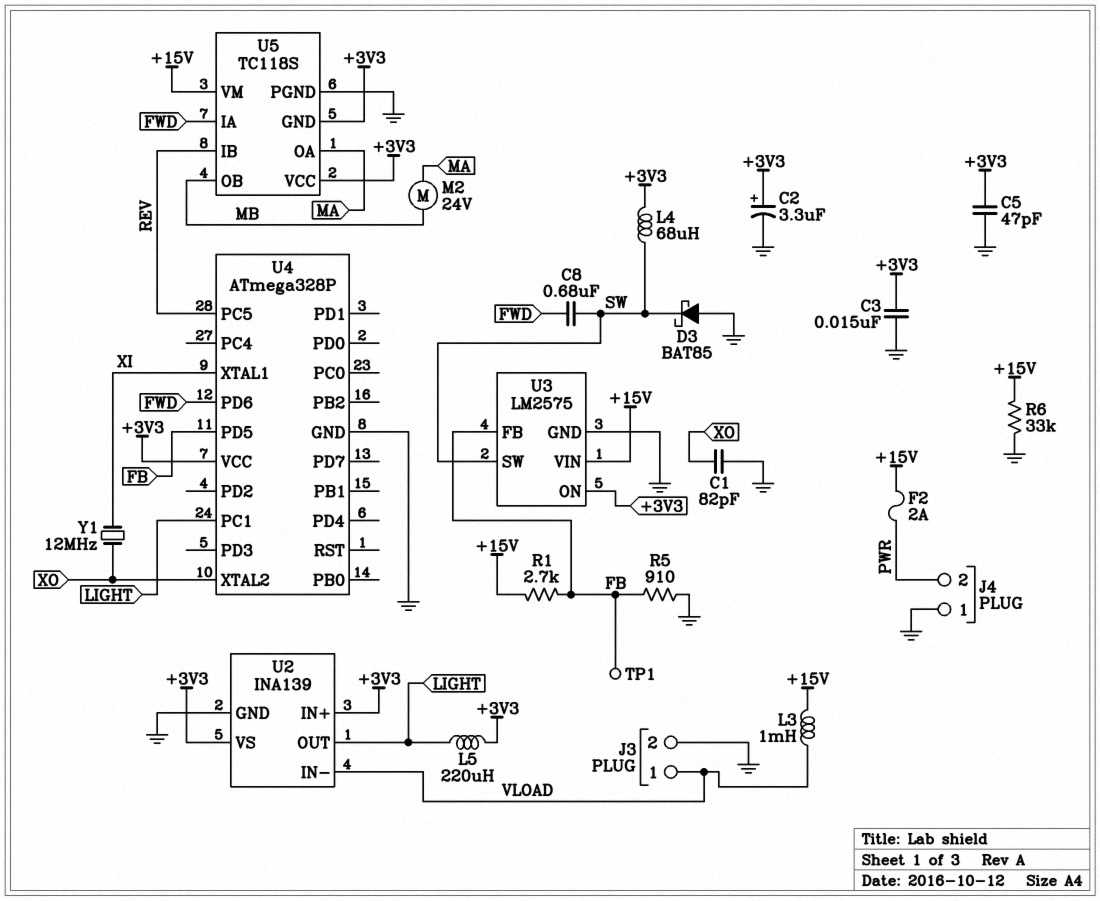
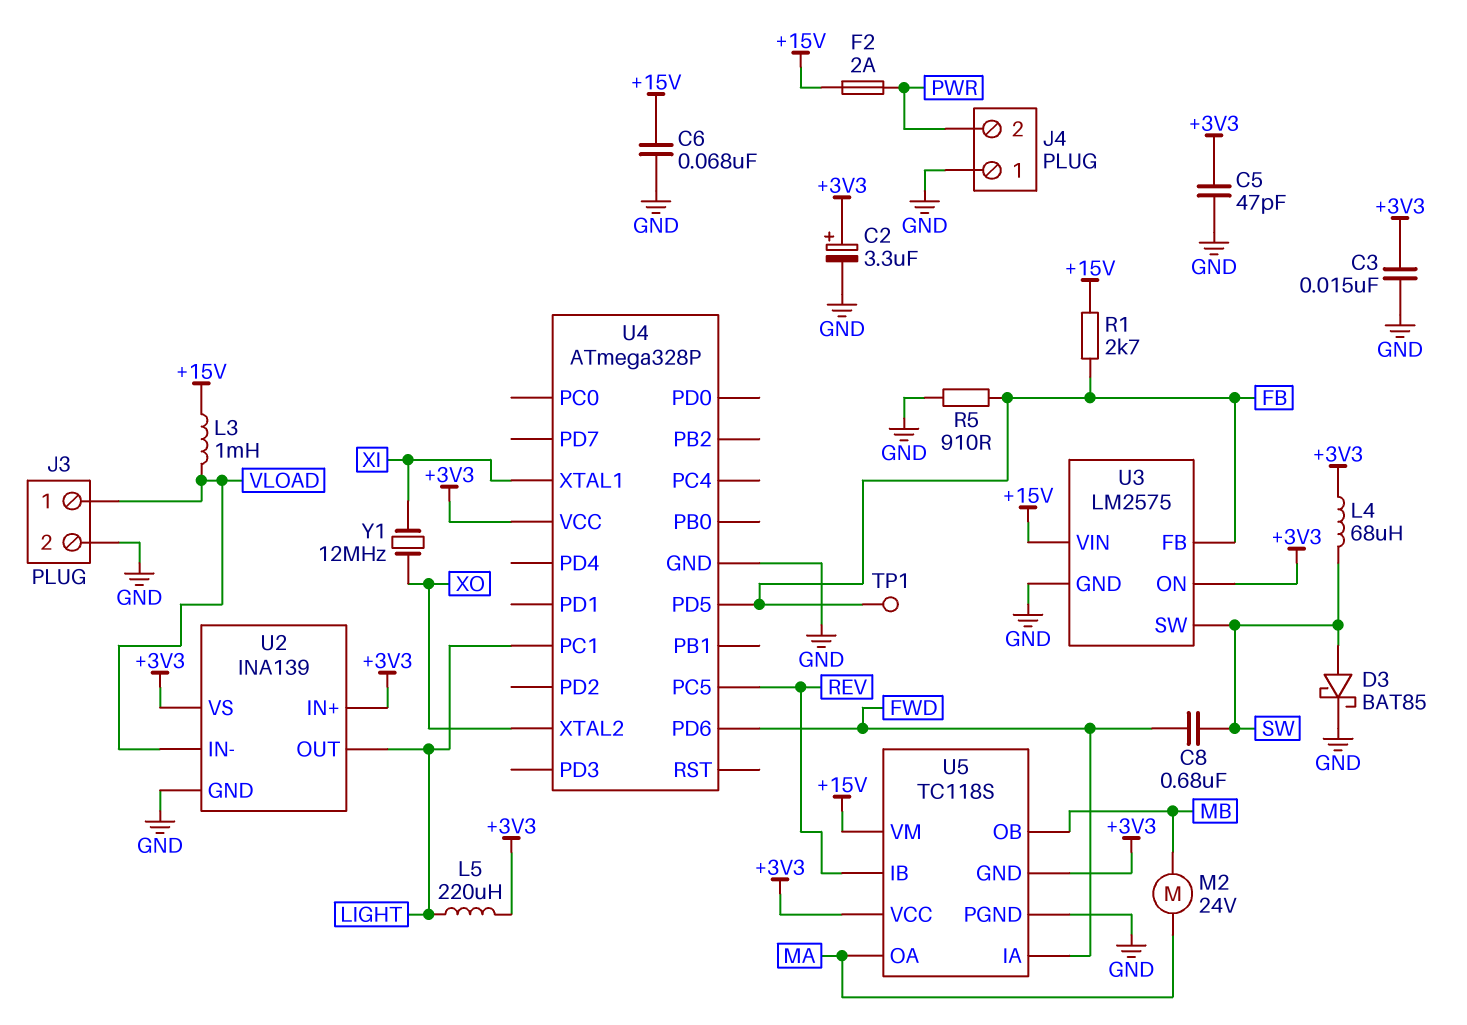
C1: 82pF (GND, XO) -> none
C6: none -> 68nF (+15V, GND)
D3: schottky BAT85 (A GND, K SW) -> schottky BAT85 (A SW, K GND)
R6: 33k (+15V, GND) -> none

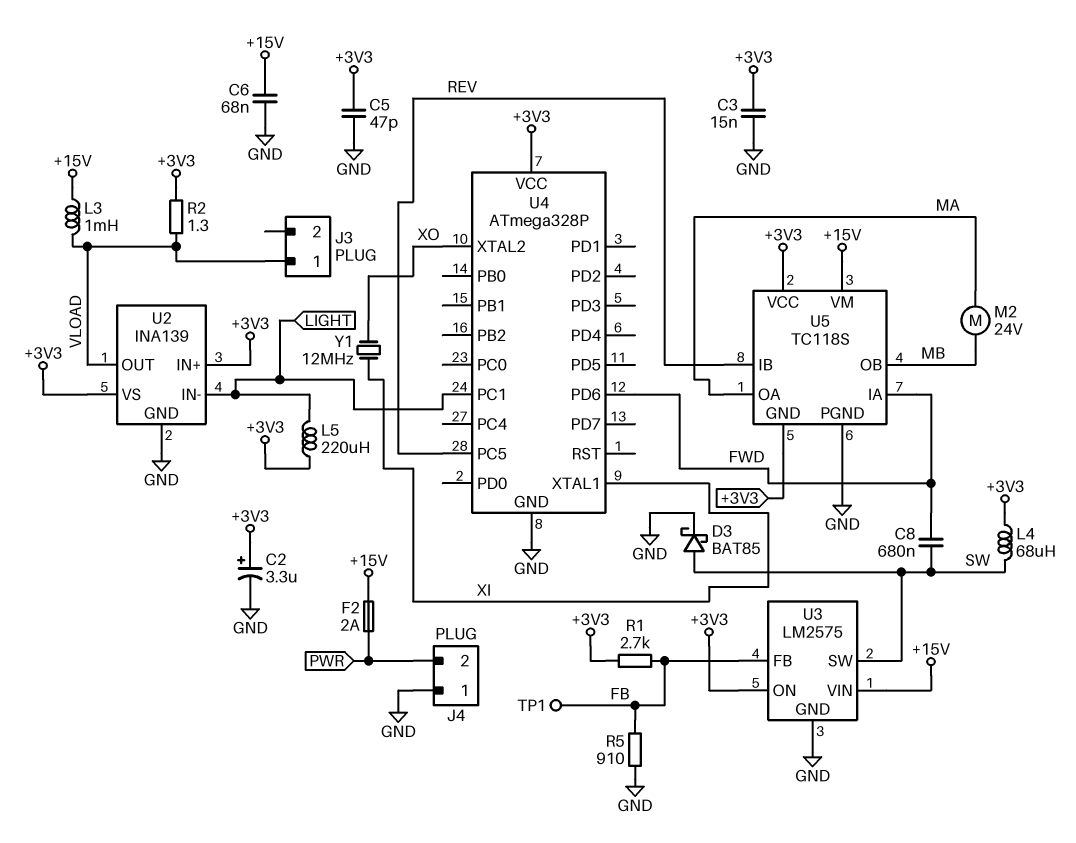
J3 pin 2: GND -> none
R1: 2.7k (+15V, FB) -> 2.7k (+3V3, FB)
R2: none -> 1.3 (+3V3, VLOAD)
U2 pin IN-: VLOAD -> LIGHT
U2 pin OUT: LIGHT -> VLOAD
U4 pin PD5: FB -> none

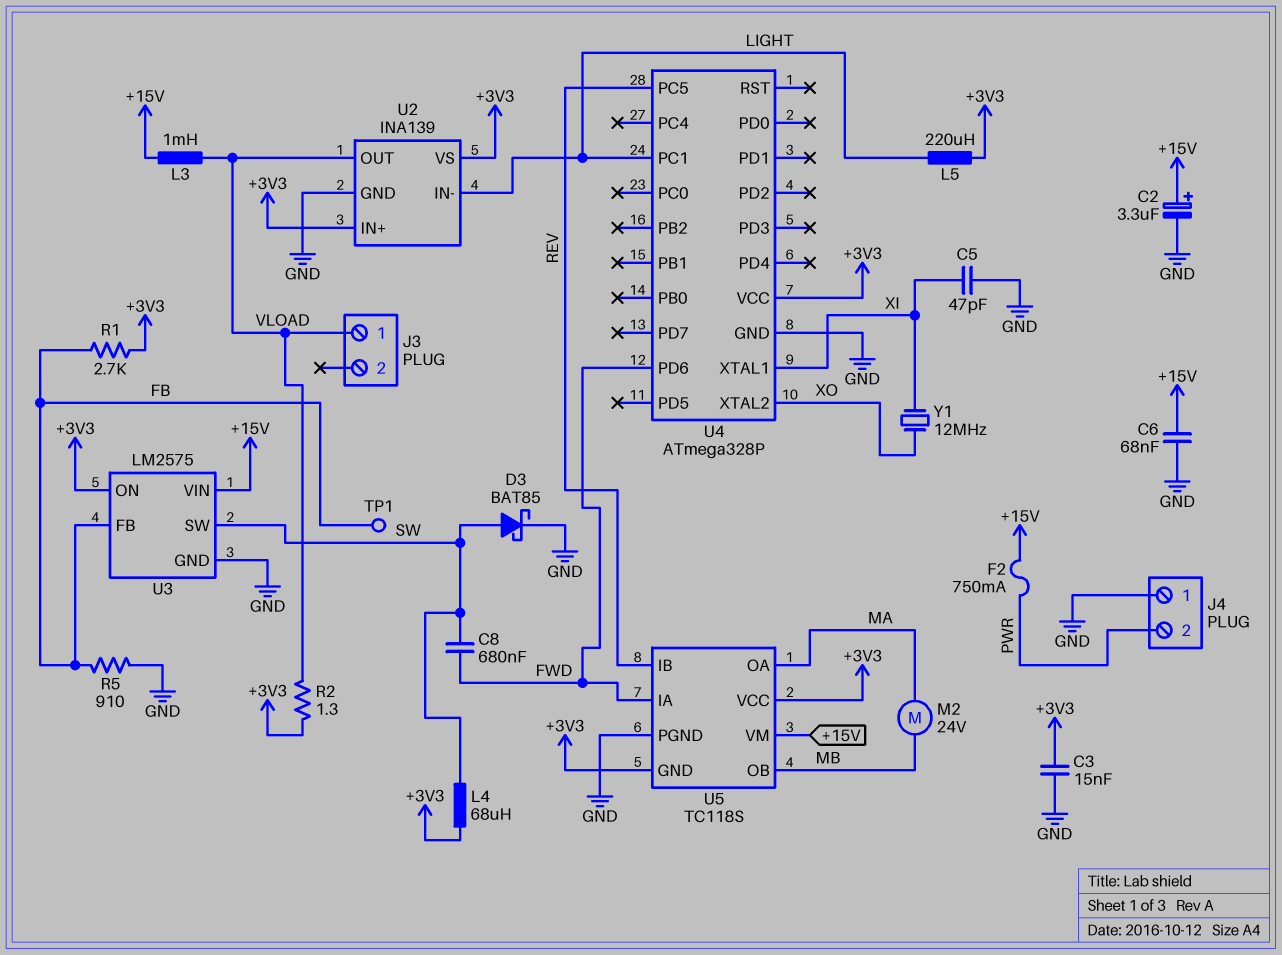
C2: 3.3uF (plus +3V3, minus GND) -> 3.3uF (plus +15V, minus GND)
C5: 47pF (+3V3, GND) -> 47pF (GND, XI)
F2: 2A (+15V, PWR) -> 750mA (+15V, PWR)

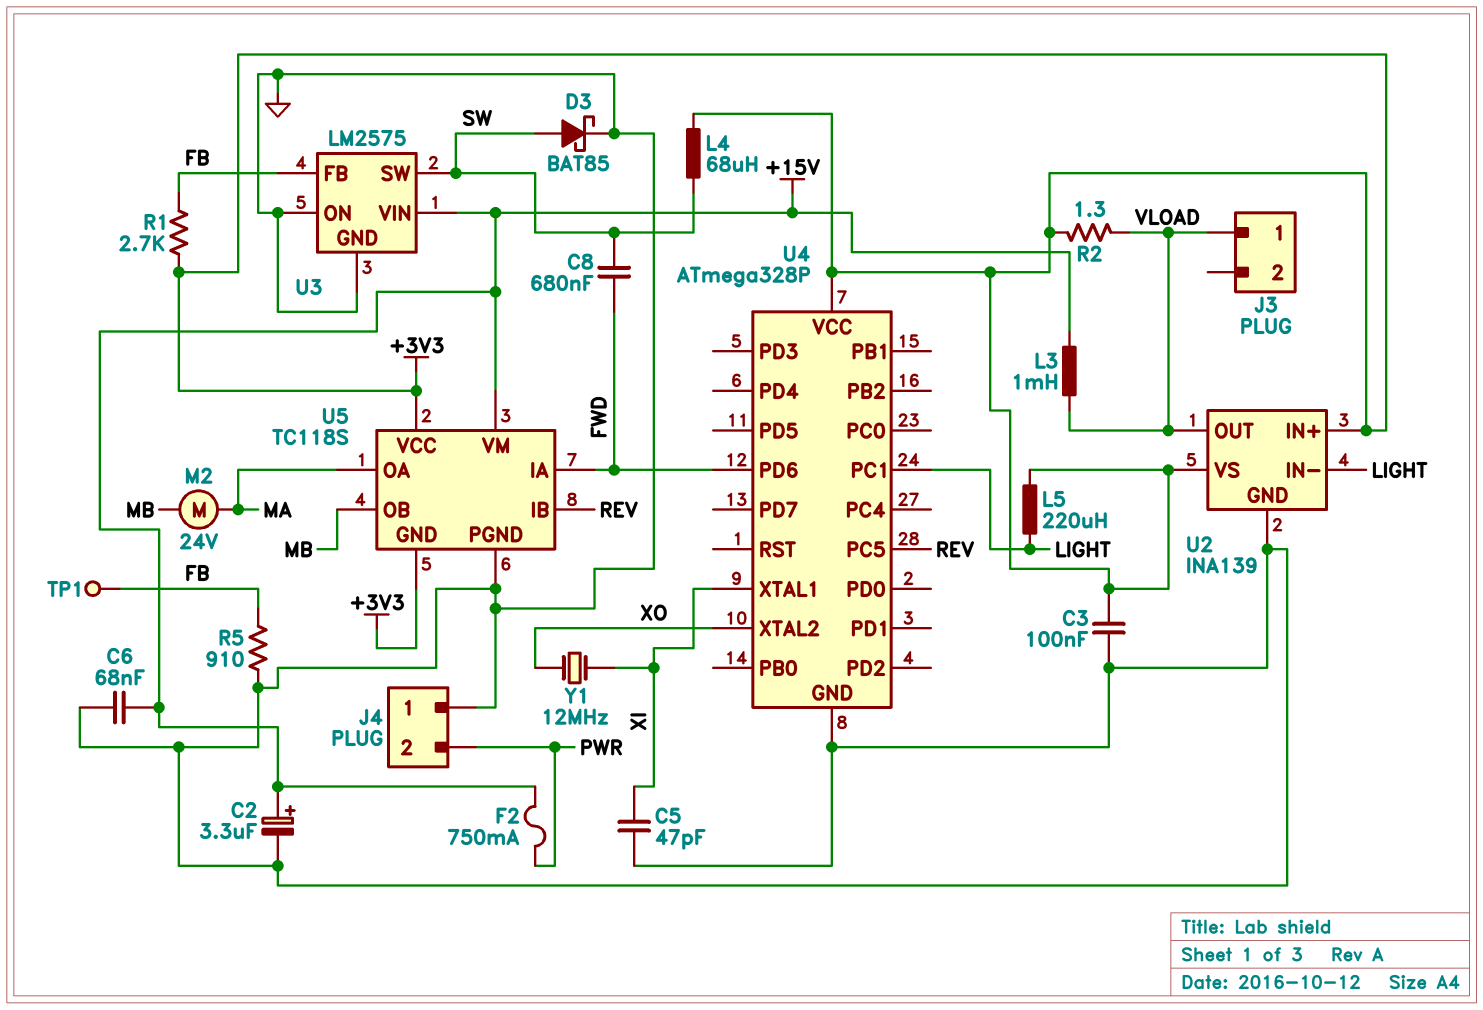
C3: 15nF (+3V3, GND) -> 100nF (+3V3, GND)
U3 pin ON: +3V3 -> GND

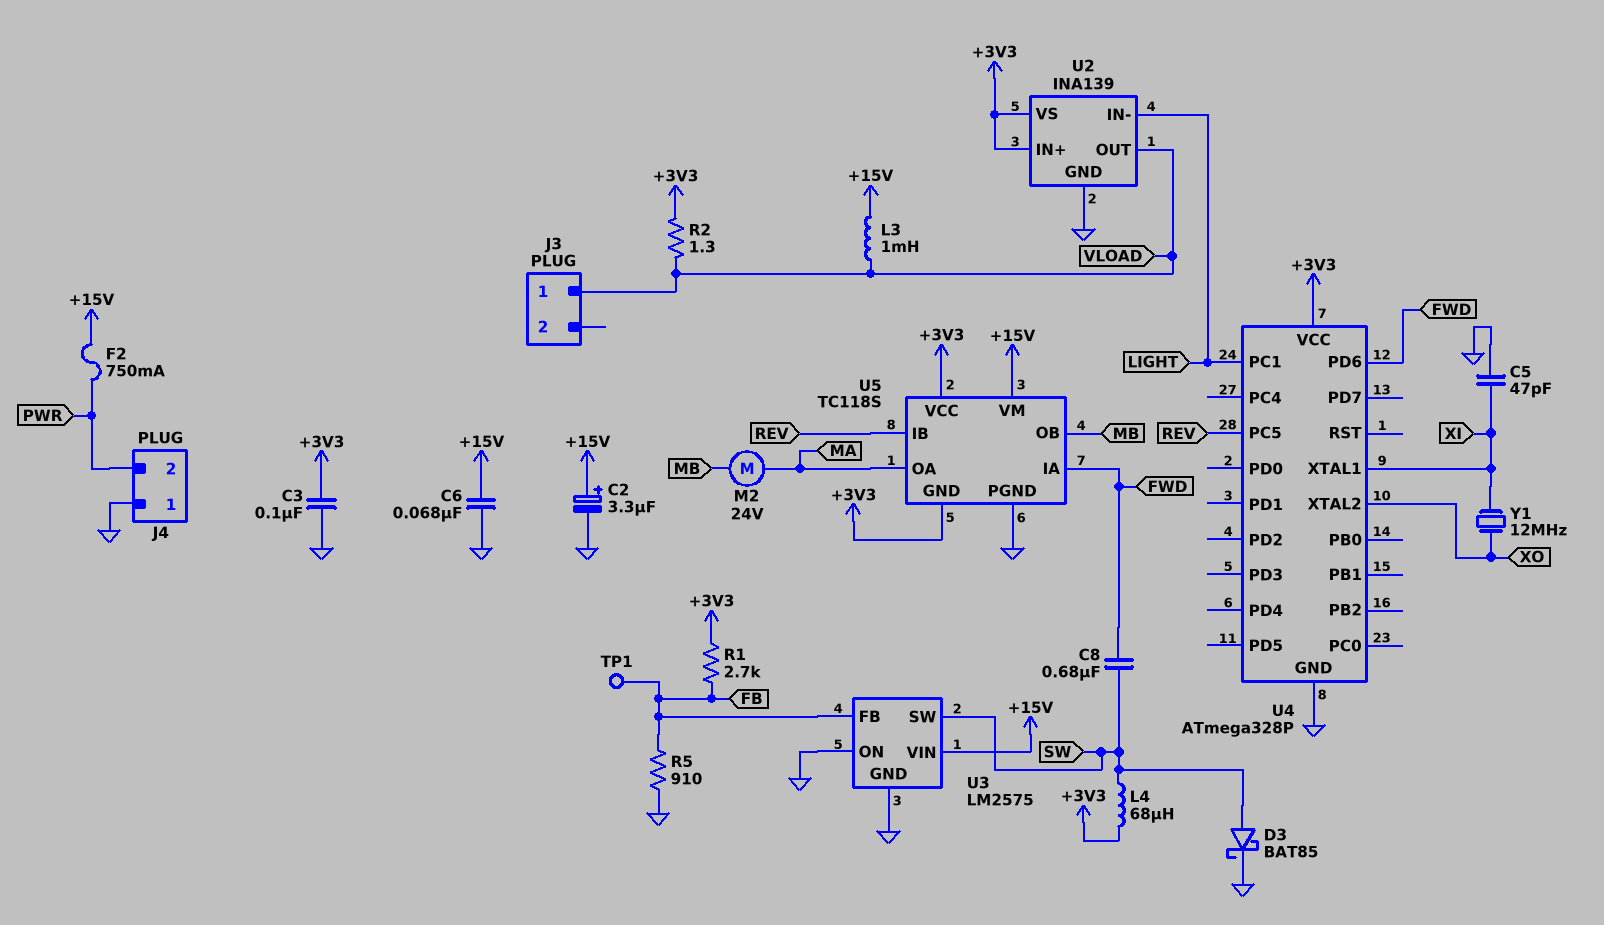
L5: 220uH (+3V3, LIGHT) -> none

